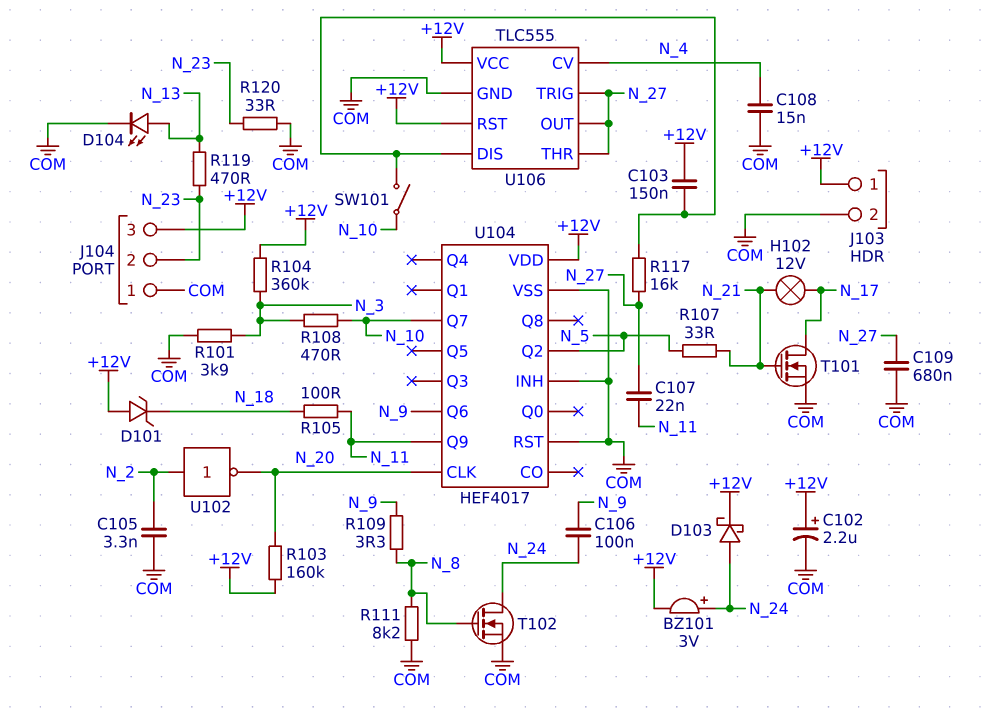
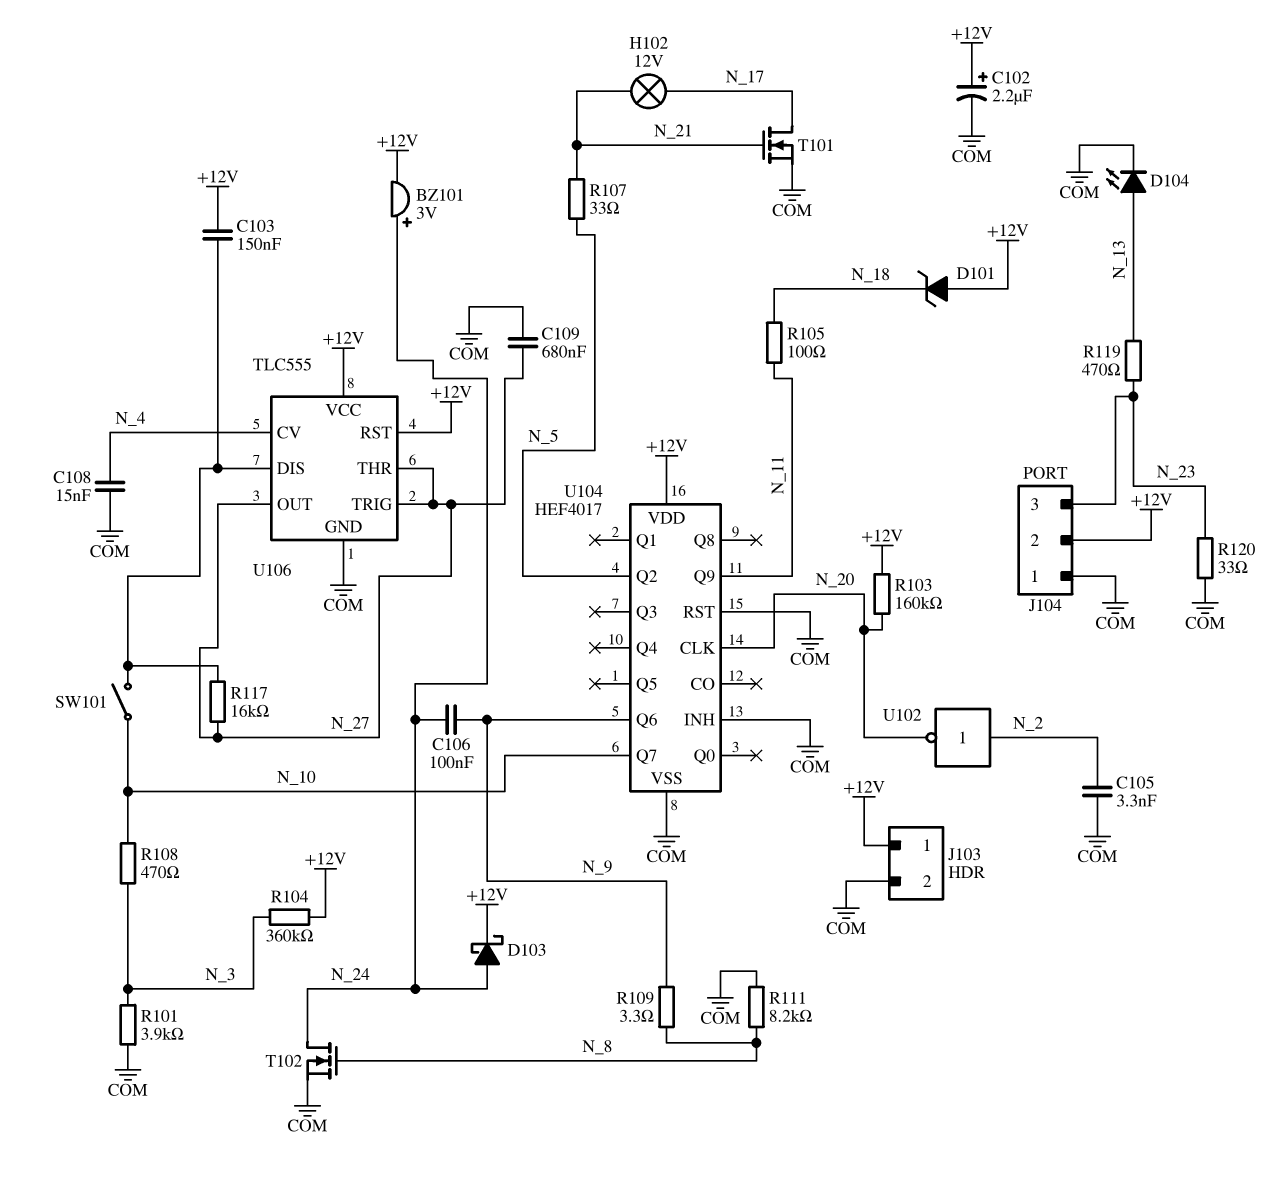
C107: 22nF (N_11, N_27) -> none
J104 pin 2: N_23 -> +12V
J104 pin 3: +12V -> N_23

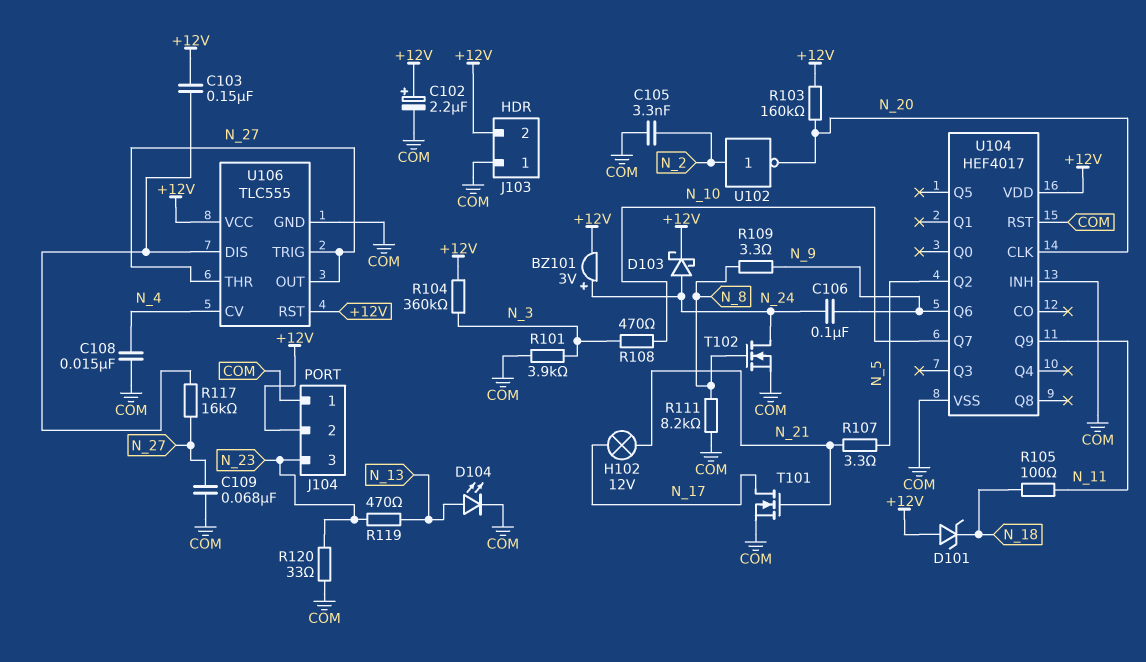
C109: 680nF (COM, N_27) -> 68nF (COM, N_27)
J103 pin 1: +12V -> COM
J103 pin 2: COM -> +12V
R107: 33 (N_5, N_21) -> 3.3 (N_5, N_21)
SW101: switch (N_10, U106/DIS) -> none

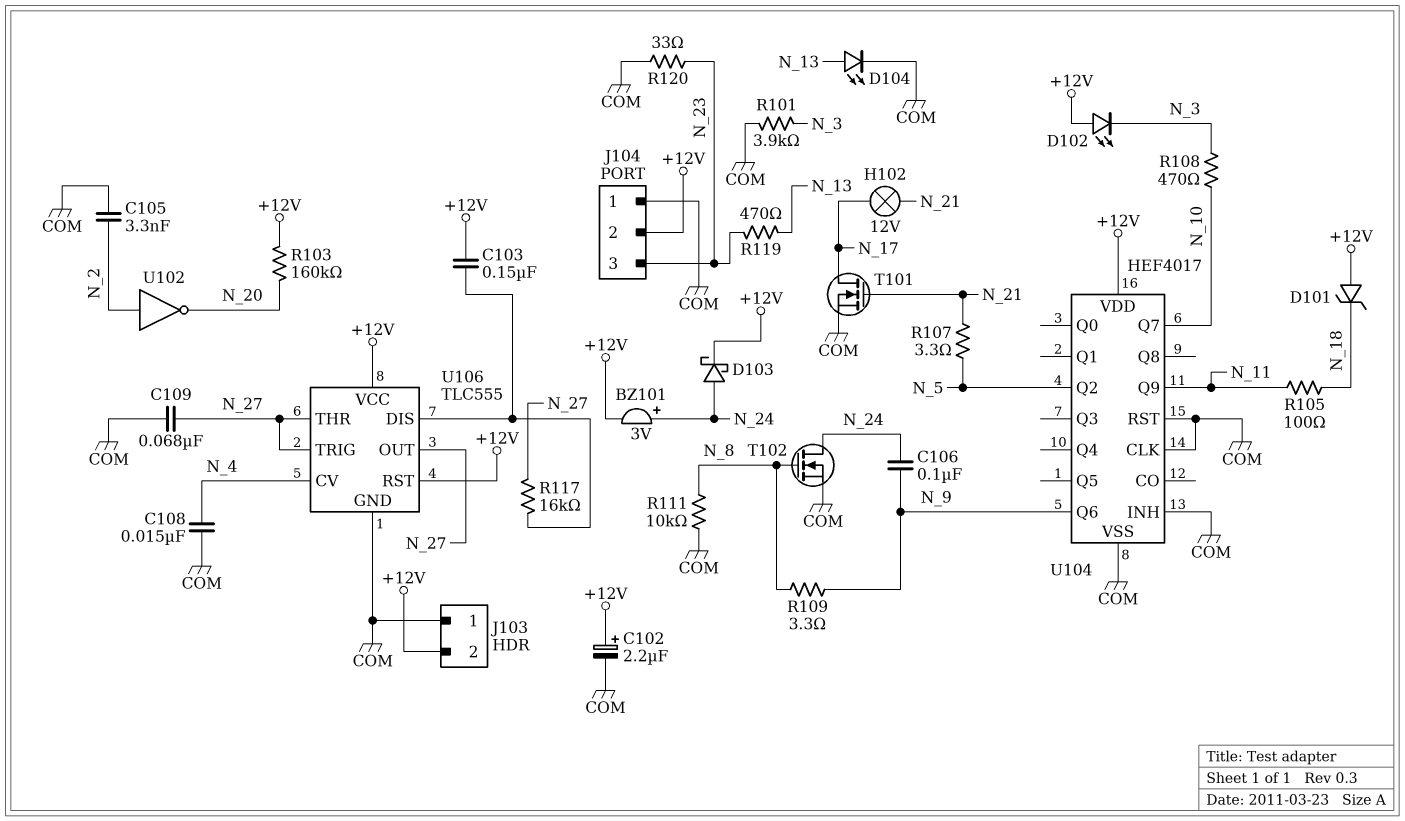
D102: none -> LED (A +12V, K N_3)
R104: 360k (+12V, N_3) -> none
R111: 8.2k (COM, N_8) -> 10k (COM, N_8)
U104 pin CLK: N_20 -> COM

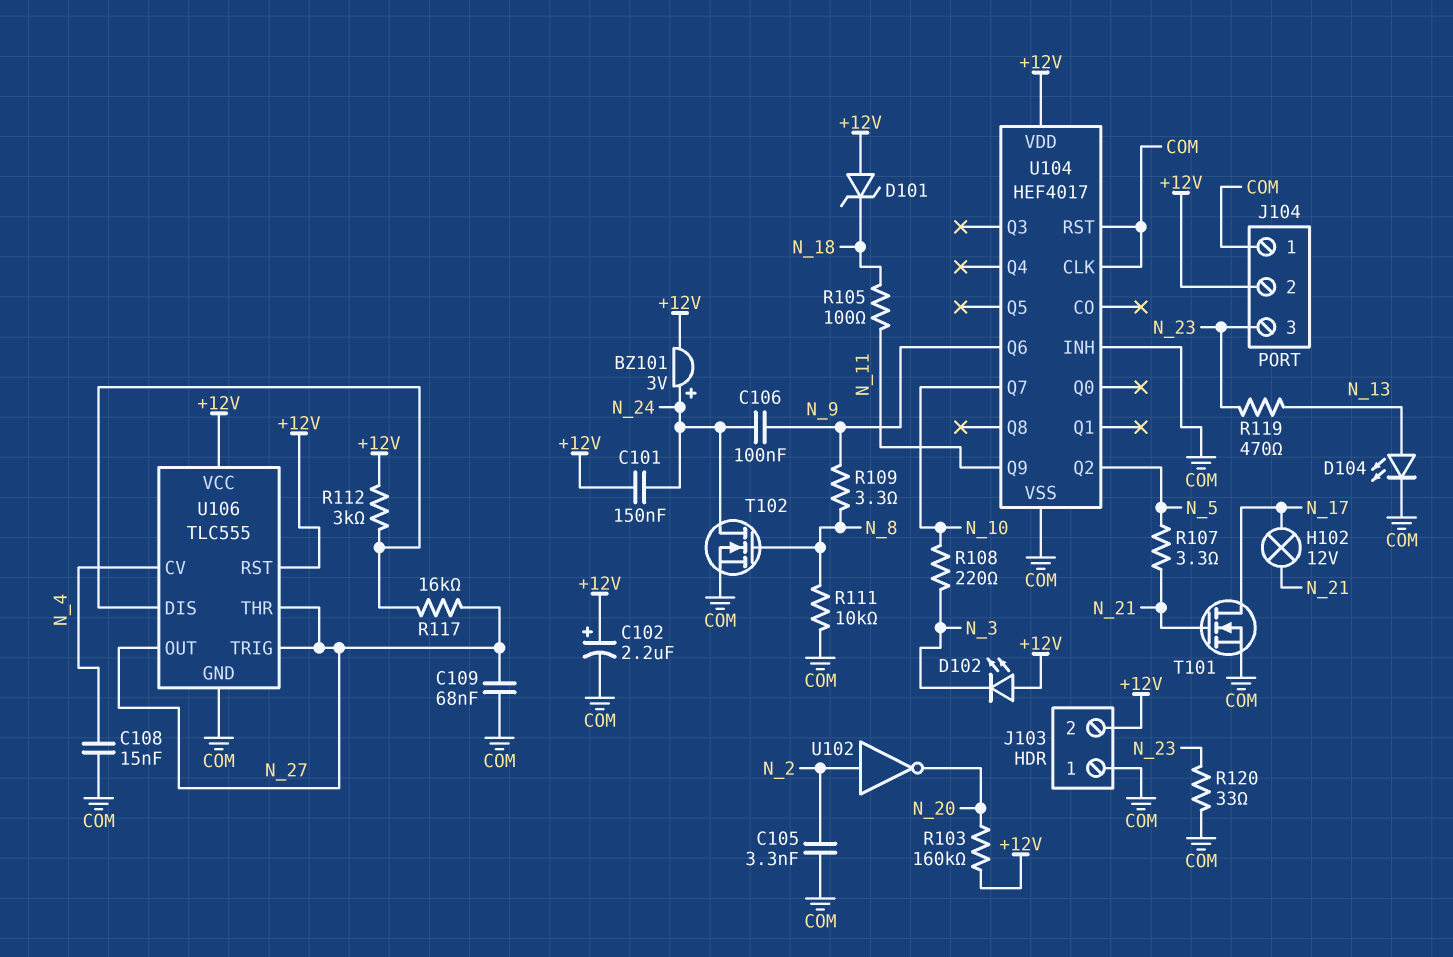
C101: none -> 150nF (+12V, N_24)
C103: 150nF (+12V, U106/DIS) -> none
D103: schottky (A N_24, K +12V) -> none
R101: 3.9k (COM, N_3) -> none
R108: 470 (N_3, N_10) -> 220 (N_3, N_10)
R112: none -> 3k (+12V, U106/DIS)

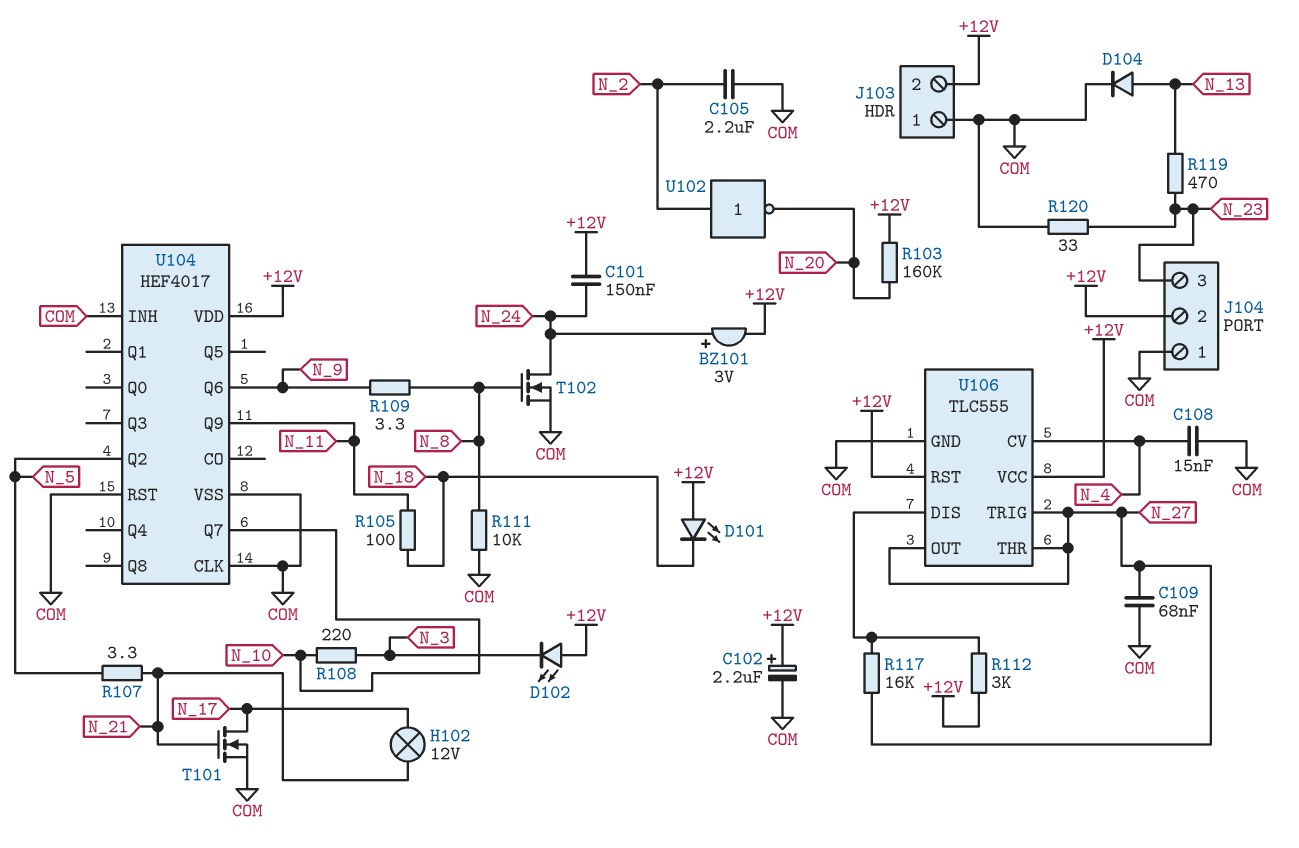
C105: 3.3nF (COM, N_2) -> 2.2uF (COM, N_2)
C106: 100nF (N_9, N_24) -> none
D101: zener (A +12V, K N_18) -> LED (A +12V, K N_18)
D104: LED (A N_13, K COM) -> diode (A N_13, K COM)

